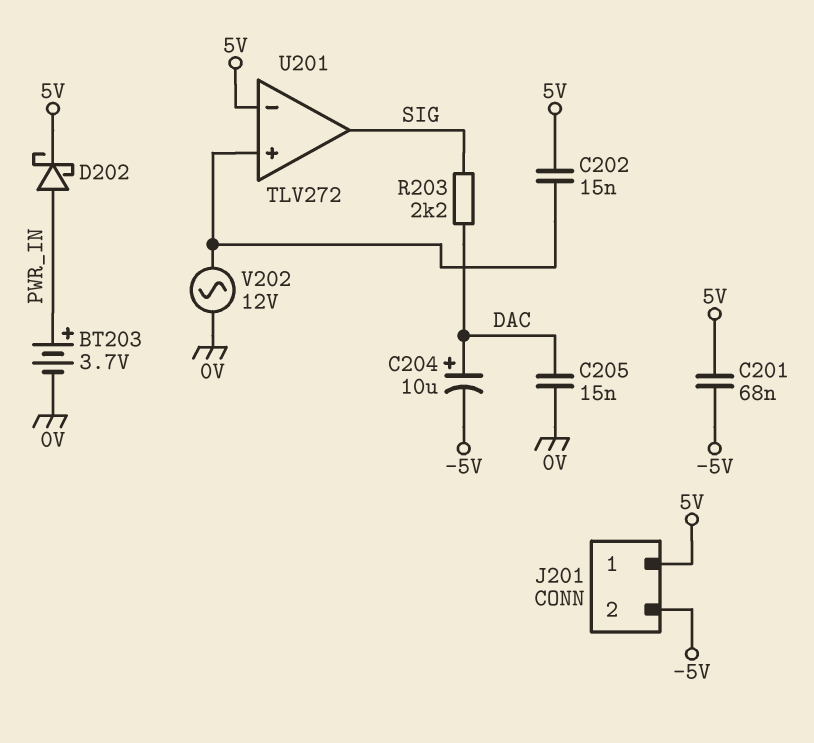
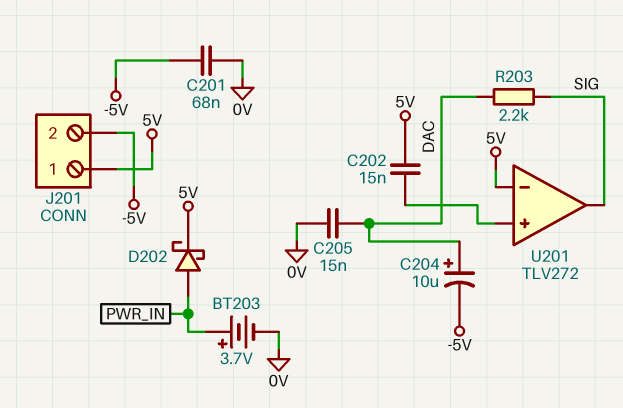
C201: 68nF (-5V, 5V) -> 68nF (-5V, 0V)
V202: AC 12V (0V, U201/in+) -> none

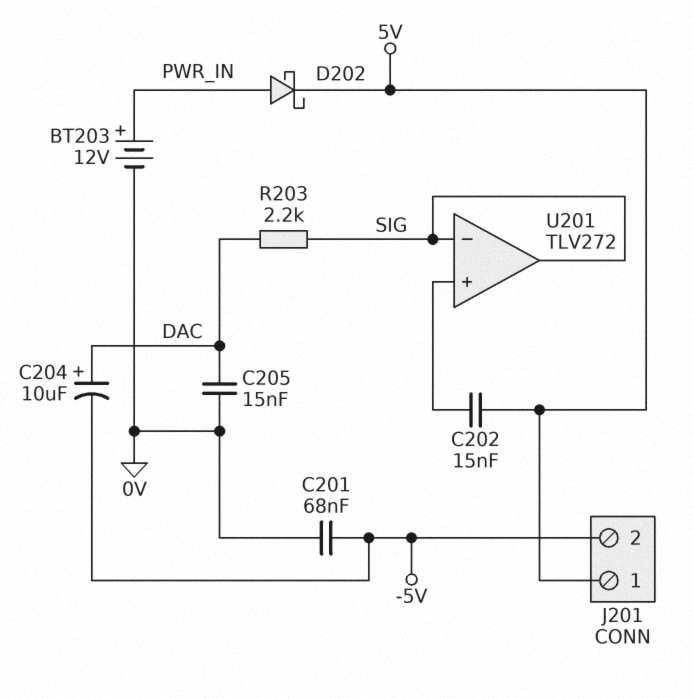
BT203: 3.7V (plus PWR_IN, minus 0V) -> 12V (plus PWR_IN, minus 0V)
U201 pin in-: 5V -> SIG

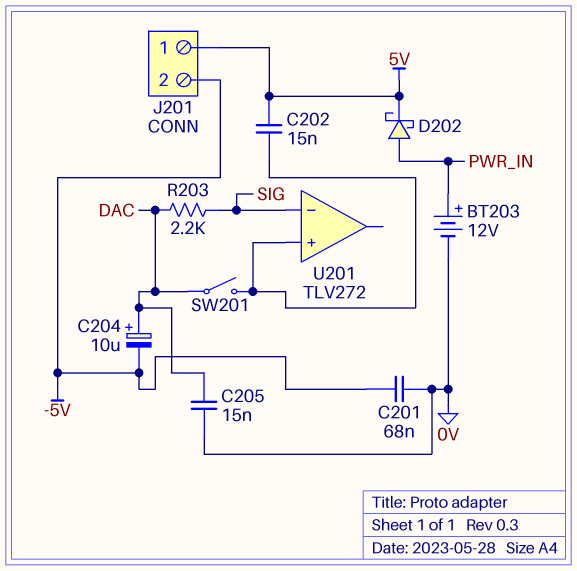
SW201: none -> switch (DAC, U201/in+)
U201 pin out: SIG -> none

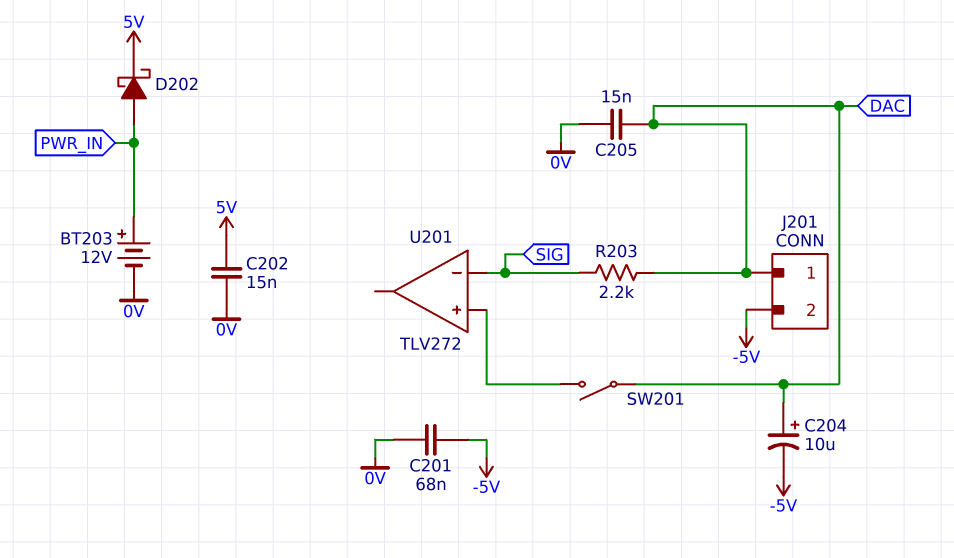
C202: 15nF (5V, U201/in+) -> 15nF (0V, 5V)
J201 pin 1: 5V -> DAC

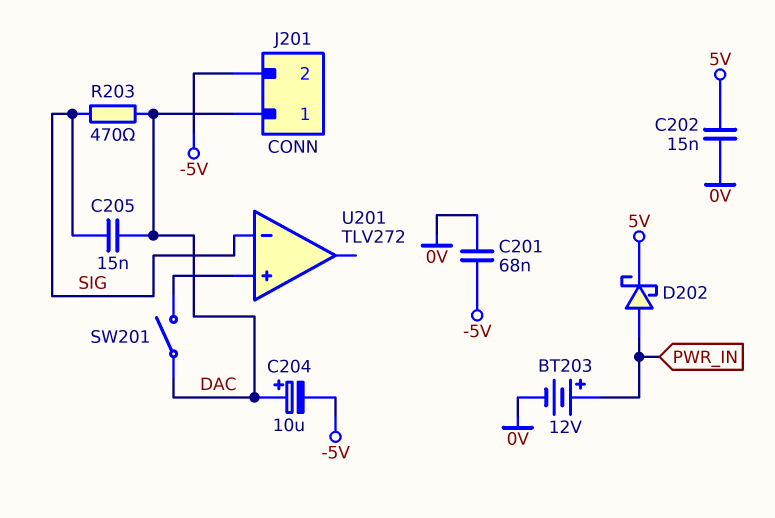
C205: 15nF (0V, DAC) -> 15nF (DAC, SIG)
R203: 2.2k (DAC, SIG) -> 470 (DAC, SIG)

